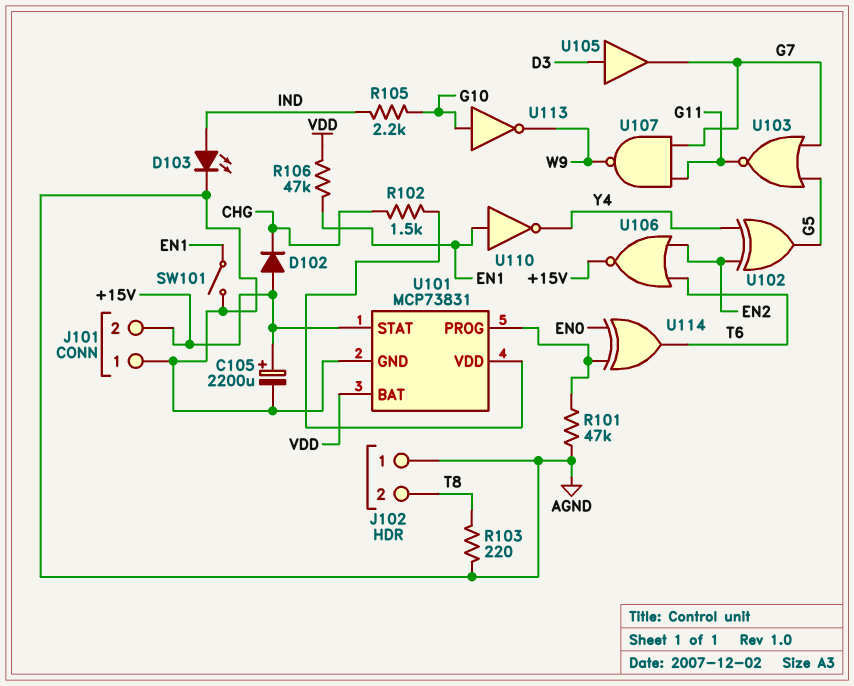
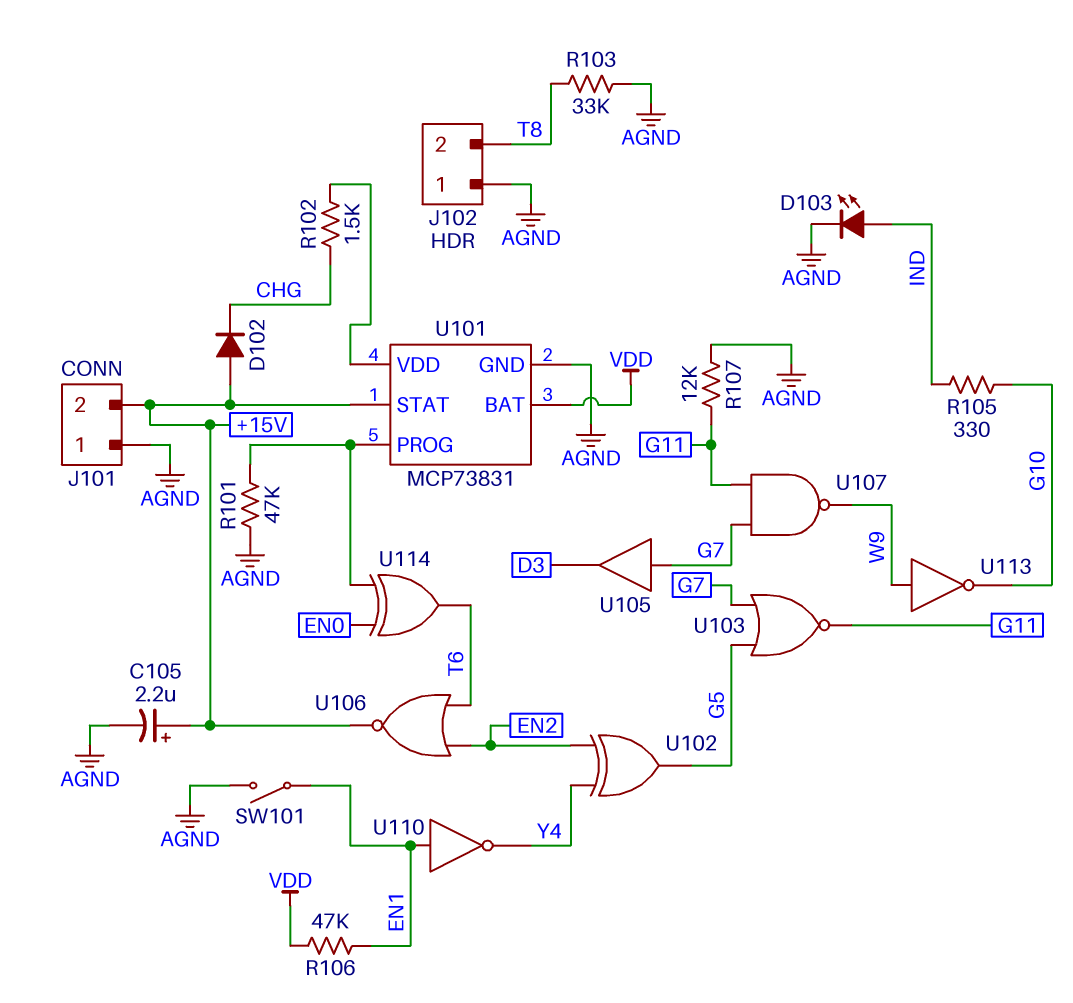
C105: 2200uF (plus +15V, minus AGND) -> 2.2uF (plus +15V, minus AGND)
R103: 220 (AGND, T8) -> 33k (AGND, T8)
R105: 2.2k (G10, IND) -> 330 (G10, IND)
R107: none -> 12k (AGND, G11)
U105: buffer (in D3, out G7) -> buffer (in G7, out D3)
U113: NOT (in G10, out W9) -> NOT (in W9, out G10)

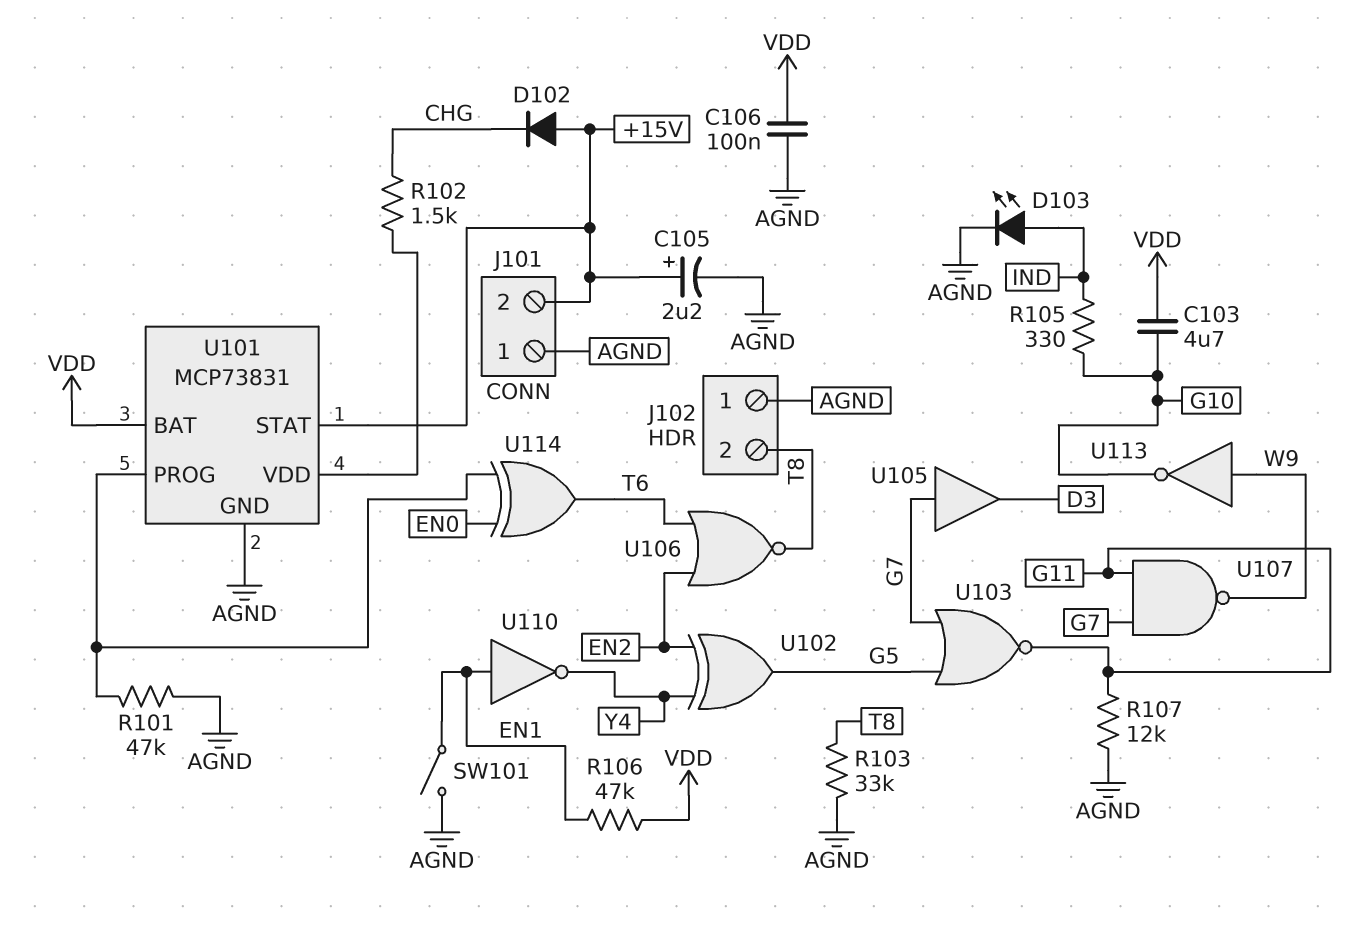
C103: none -> 4.7uF (G10, VDD)
C106: none -> 100nF (AGND, VDD)
U106: NOR (in EN2, in T6, out +15V) -> NOR (in EN2, in T6, out T8)

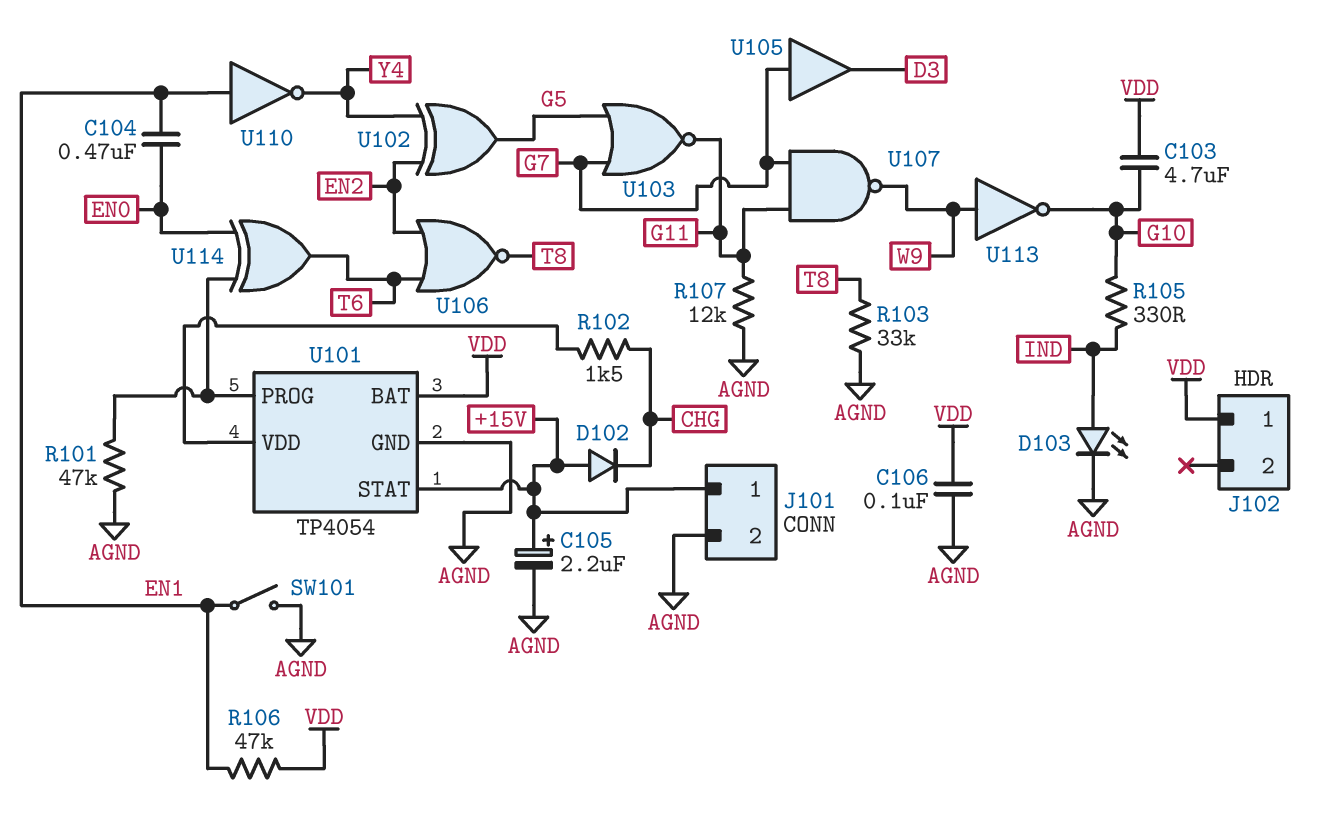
C104: none -> 470nF (EN0, EN1)
J101 pin 1: AGND -> +15V
J101 pin 2: +15V -> AGND
J102 pin 1: AGND -> VDD
J102 pin 2: T8 -> none
U101: MCP73831 -> TP4054

